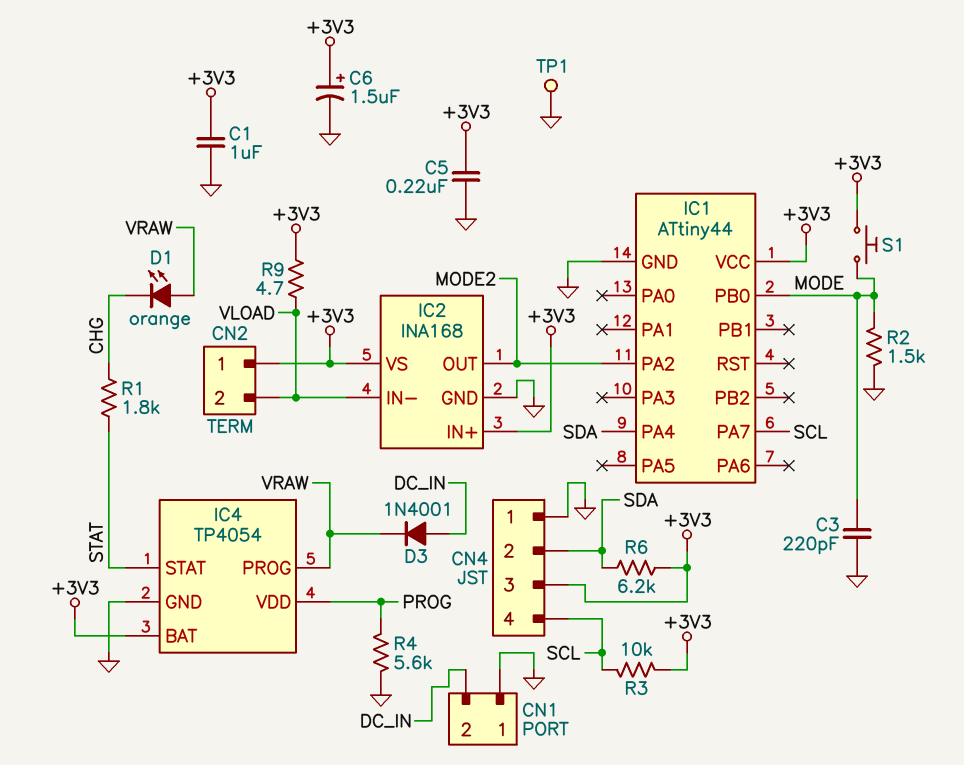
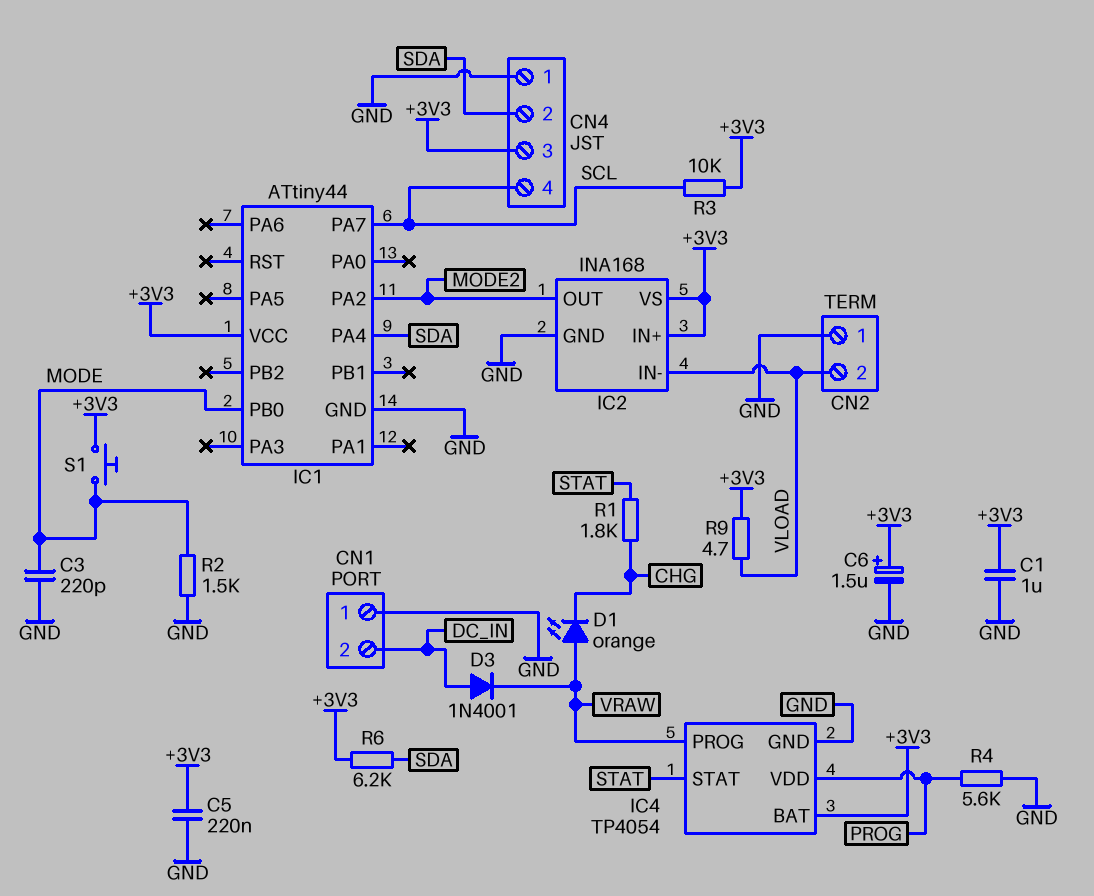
CN2 pin 1: +3V3 -> GND
TP1: test point (GND) -> none

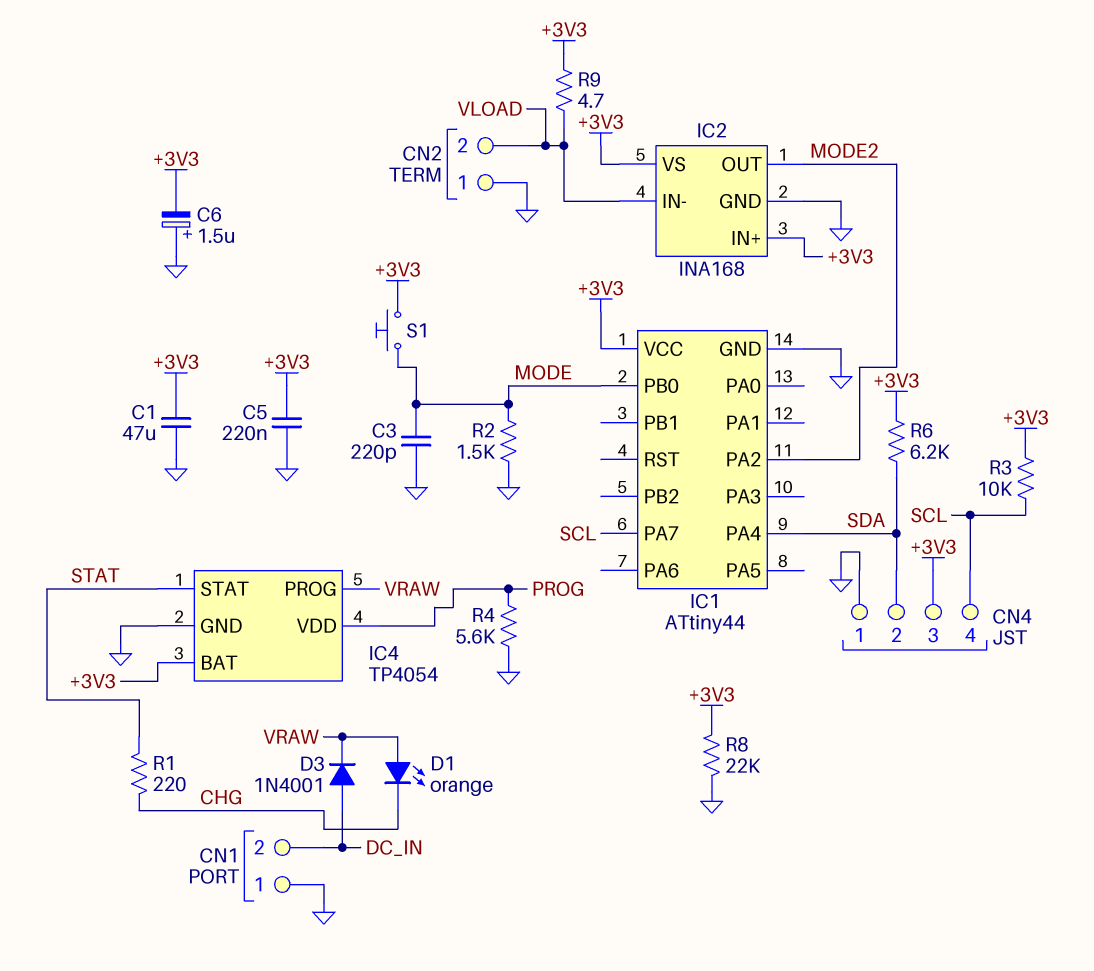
C1: 1uF (+3V3, GND) -> 47uF (+3V3, GND)
C6: 1.5uF (plus +3V3, minus GND) -> 1.5uF (plus GND, minus +3V3)
R1: 1.8k (CHG, STAT) -> 220 (CHG, STAT)
R8: none -> 22k (+3V3, GND)

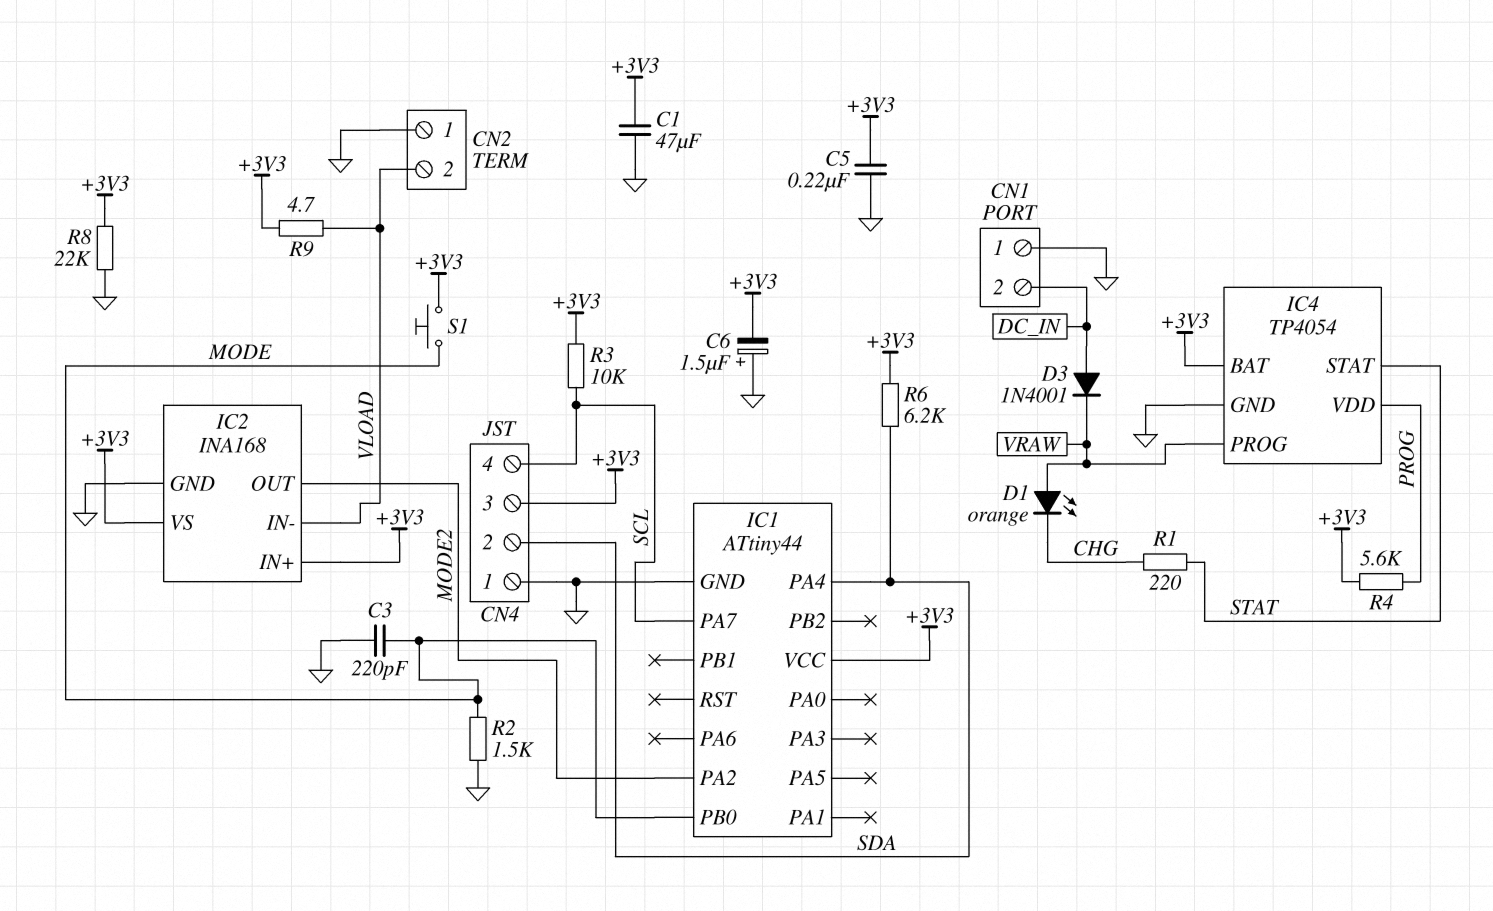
R4: 5.6k (GND, PROG) -> 5.6k (+3V3, PROG)

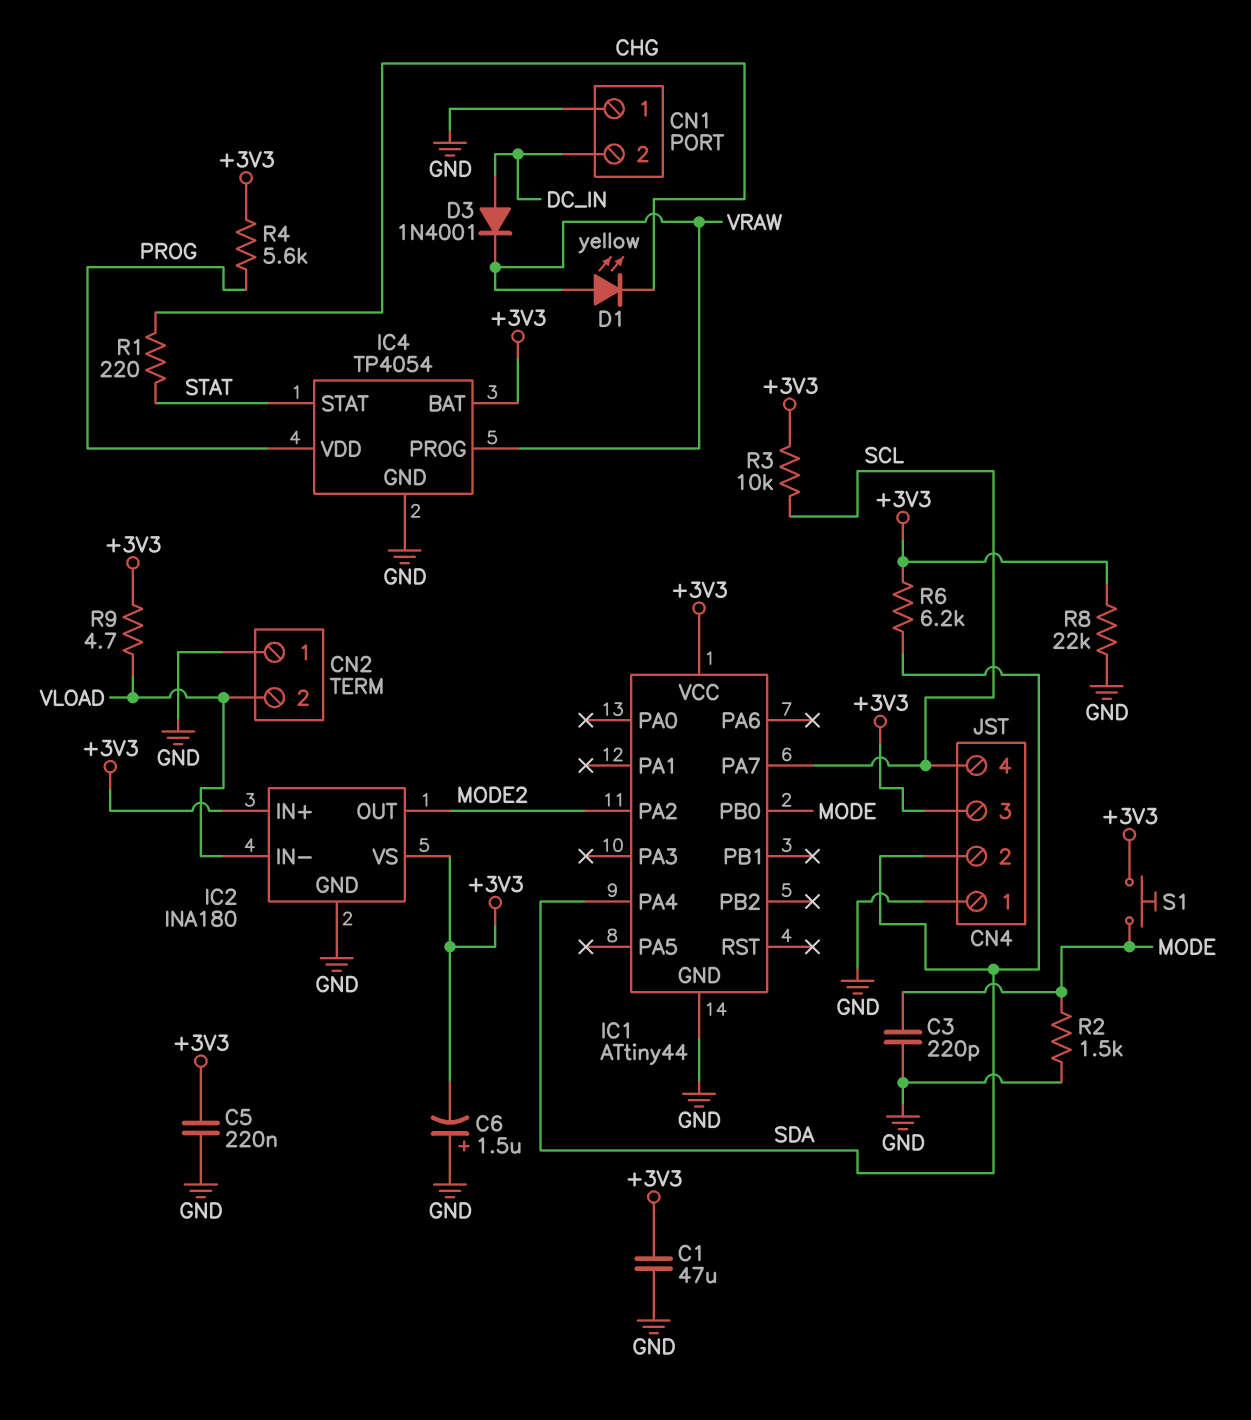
D1: LED orange (A VRAW, K CHG) -> LED yellow (A VRAW, K CHG)
IC2: INA168 -> INA180

